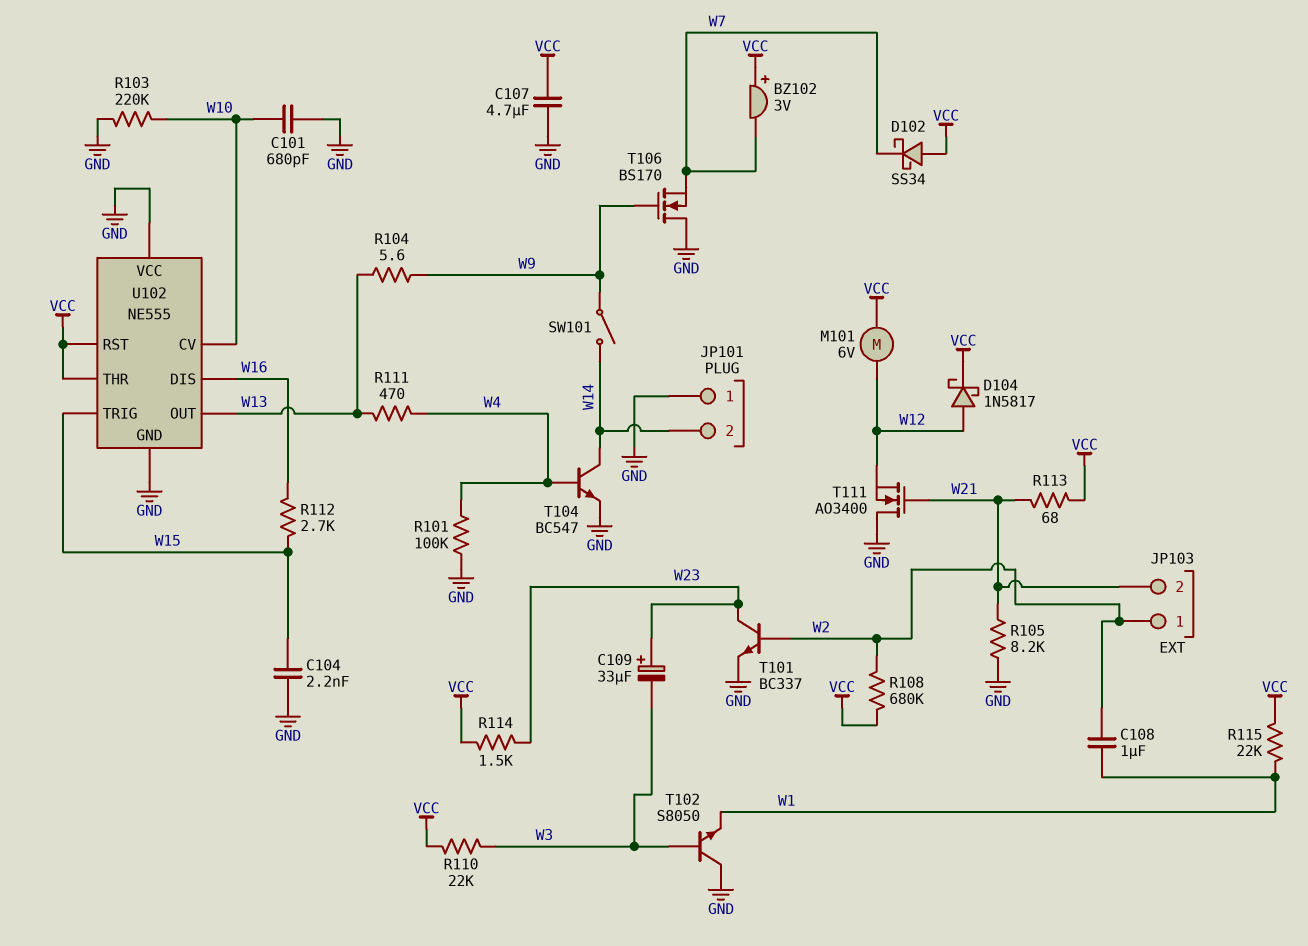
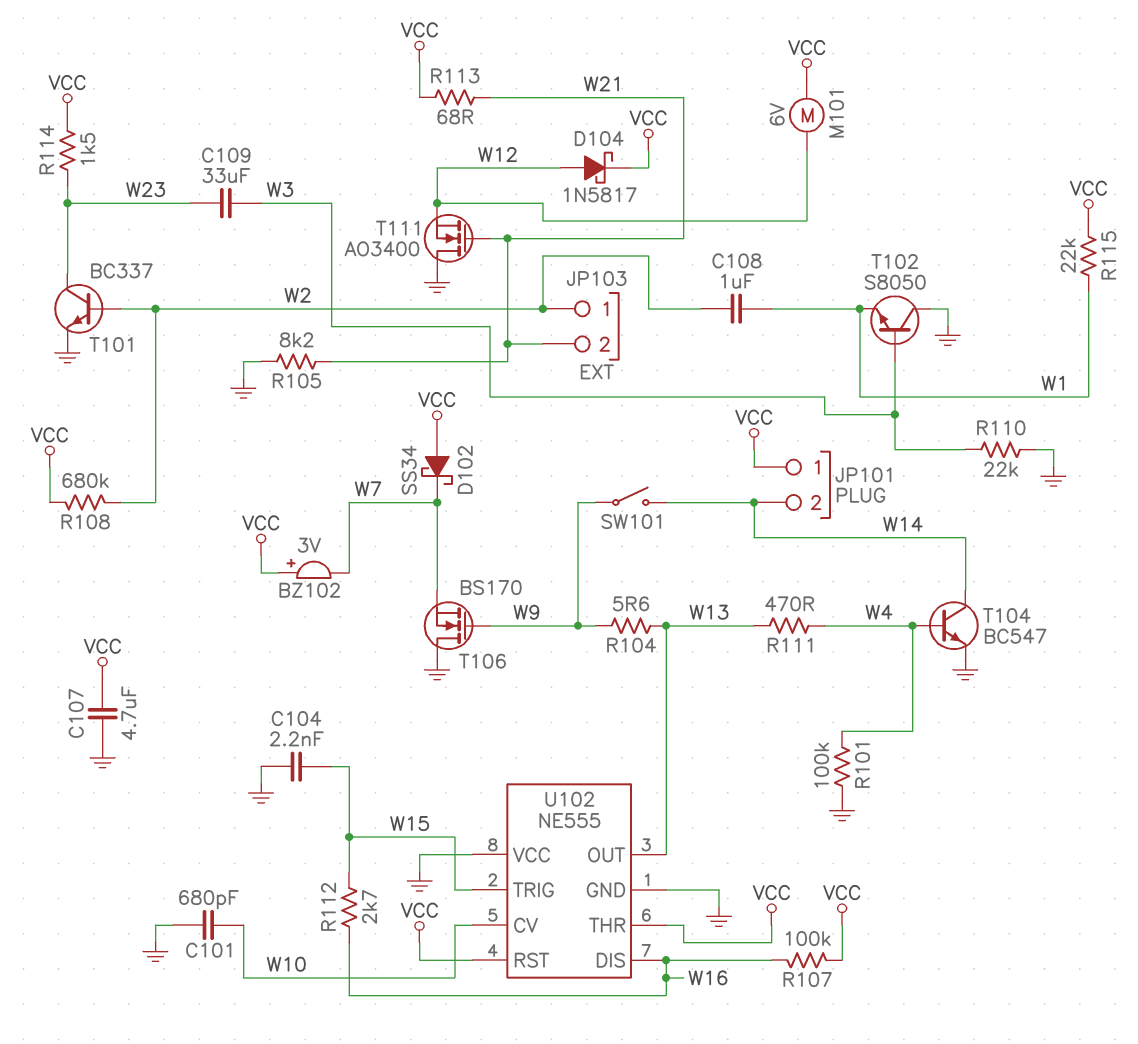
C109: 33uF (plus W23, minus W3) -> 33uF (W3, W23)
JP101 pin 1: GND -> VCC
R103: 220k (GND, W10) -> none
R107: none -> 100k (VCC, W16)
R110: 22k (VCC, W3) -> 22k (GND, W3)

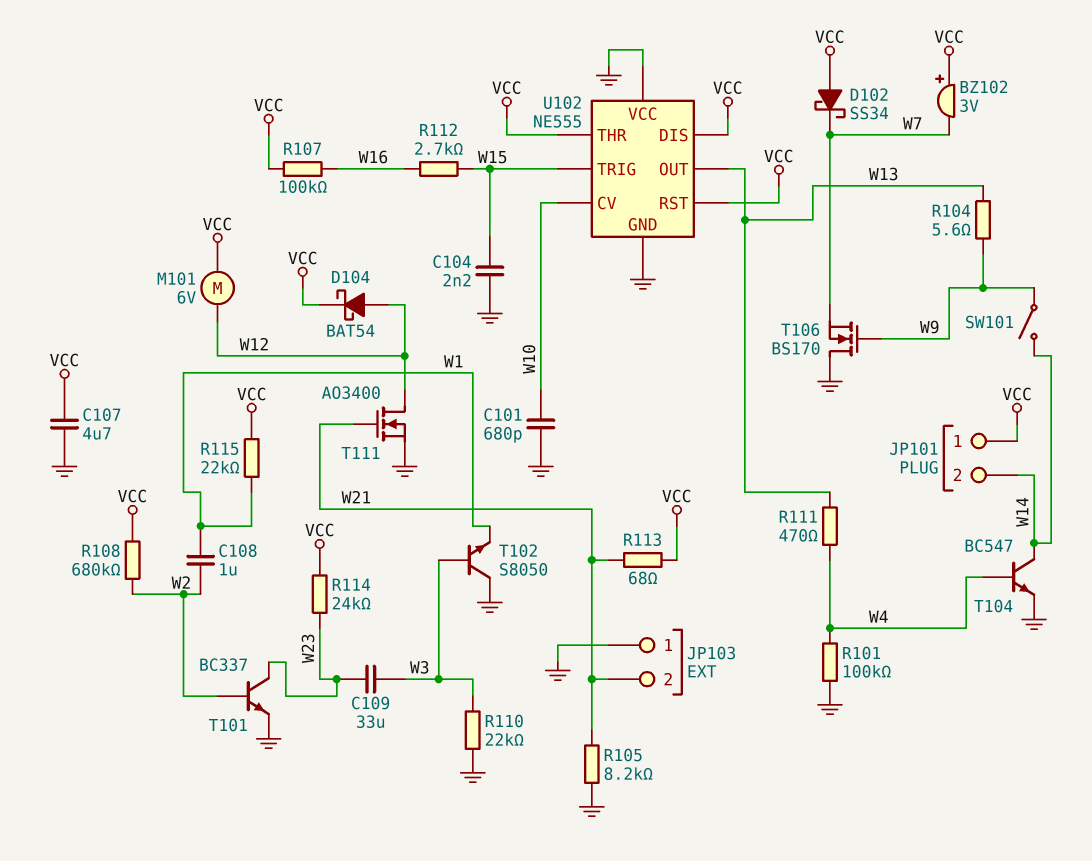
D104: schottky 1N5817 (A W12, K VCC) -> schottky BAT54 (A W12, K VCC)
JP103 pin 1: W2 -> GND
R114: 1.5k (VCC, W23) -> 24k (VCC, W23)
T111: NMOS AO3400 (G W21, D GND, S W12) -> NMOS AO3400 (G W21, D W12, S GND)
U102 pin DIS: W16 -> VCC

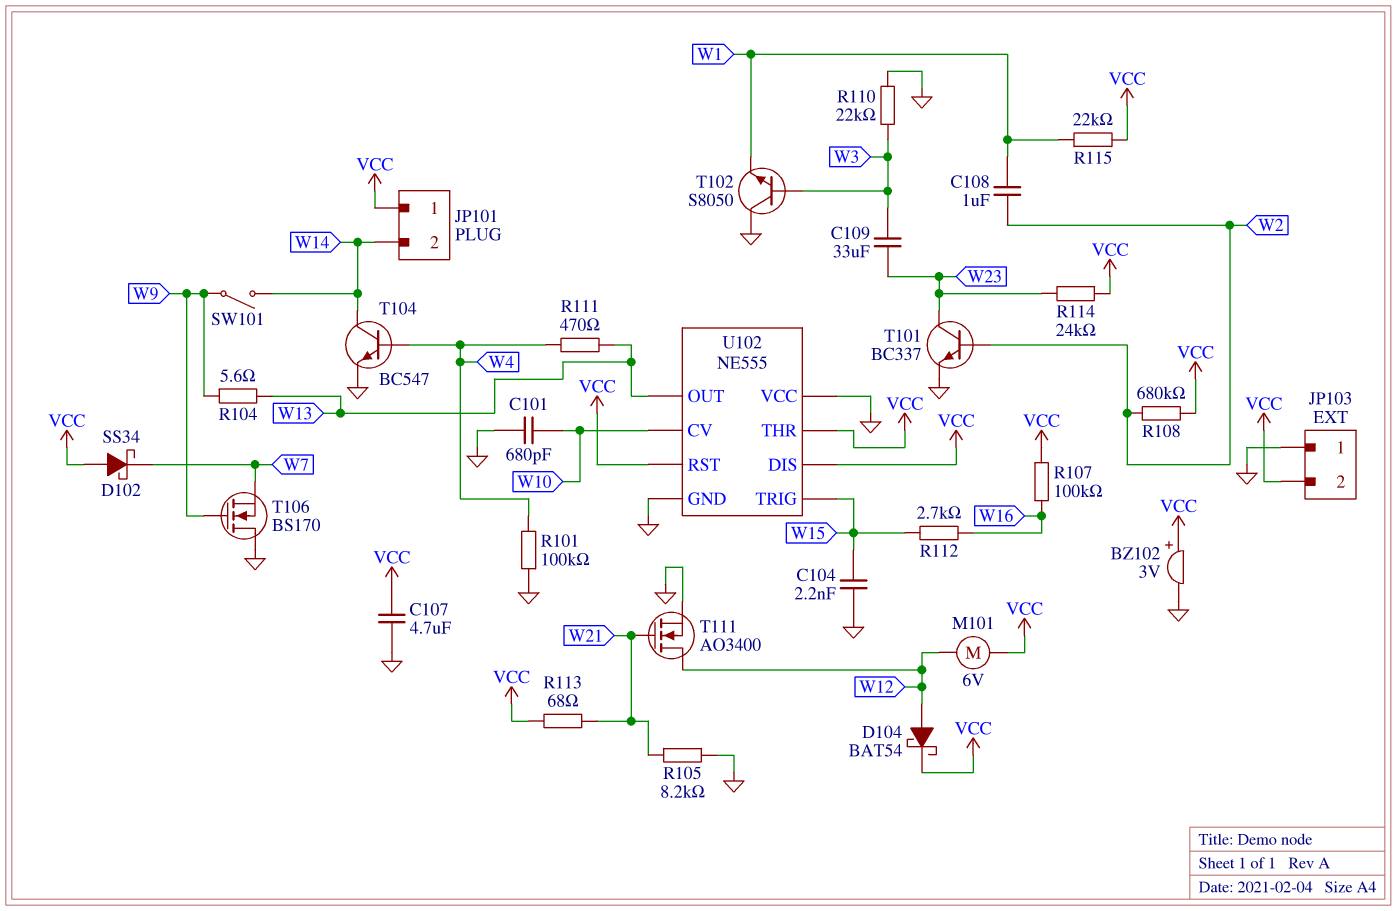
BZ102: buzzer 3V (plus VCC, minus W7) -> buzzer 3V (plus VCC, minus GND)
JP103 pin 2: W21 -> VCC

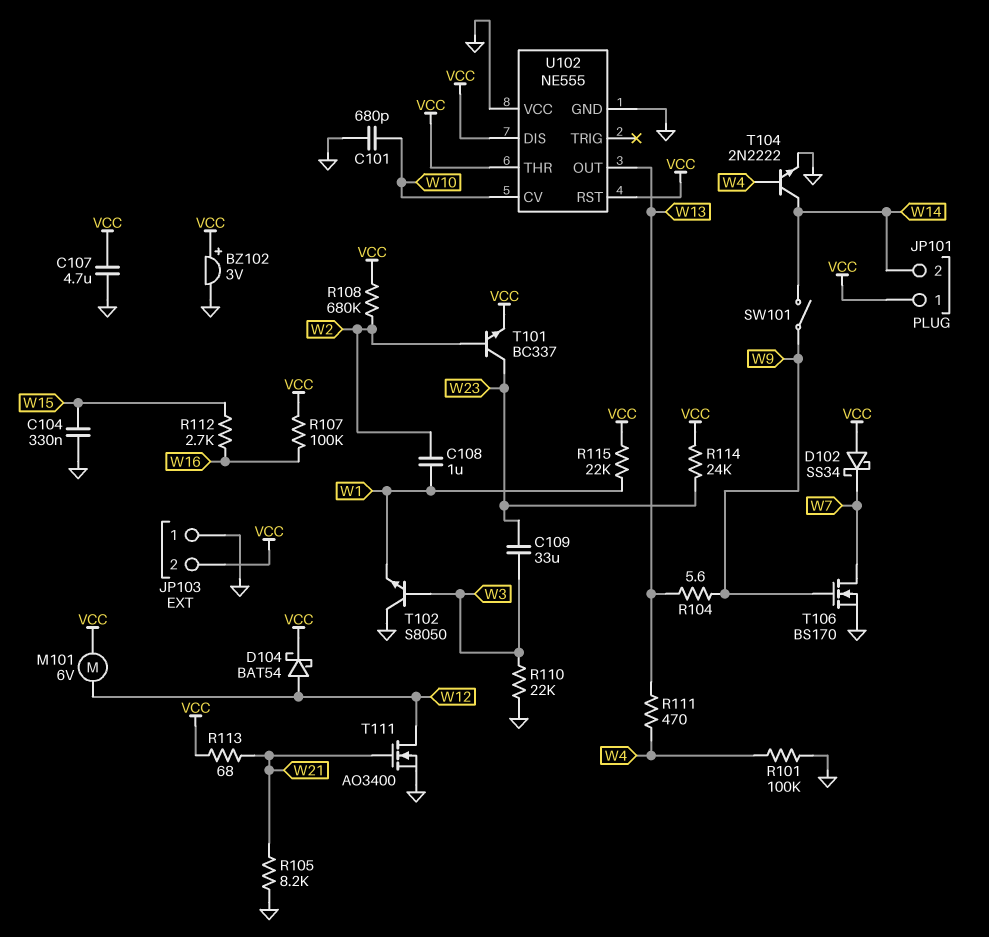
C104: 2.2nF (GND, W15) -> 330nF (GND, W15)
T101: NPN BC337 (B W2, C W23, E GND) -> NPN BC337 (B W2, C W23, E VCC)
T104: NPN BC547 (B W4, C W14, E GND) -> NPN 2N2222 (B W4, C W14, E GND)
T106: NMOS BS170 (G W9, D GND, S W7) -> NMOS BS170 (G W9, D W7, S GND)
U102 pin TRIG: W15 -> none

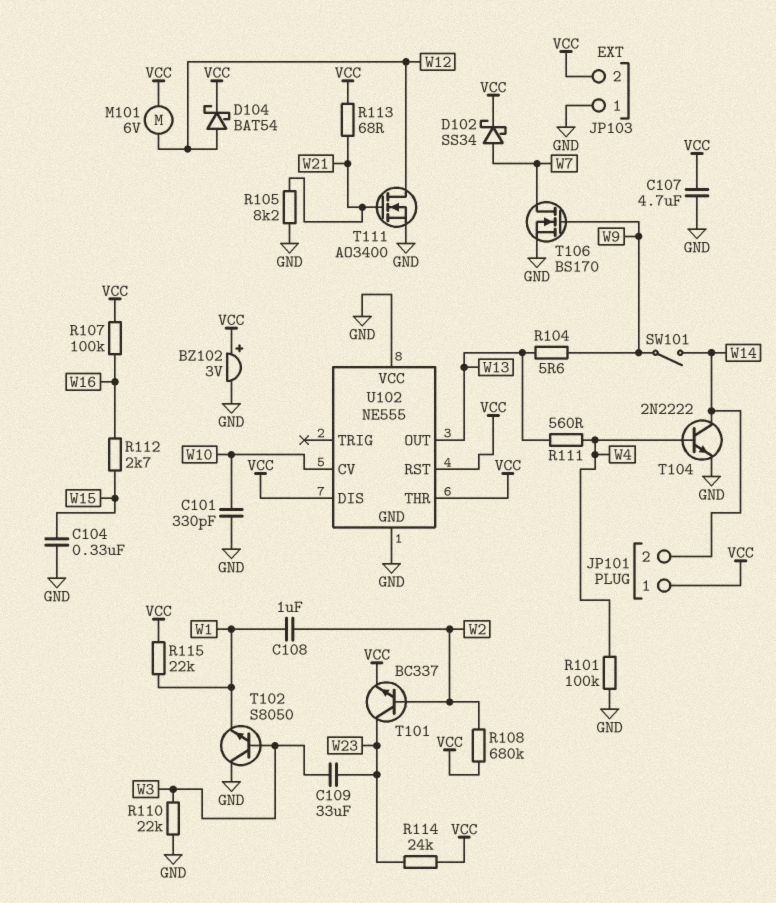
C101: 680pF (GND, W10) -> 330pF (GND, W10)
D102: schottky SS34 (A VCC, K W7) -> schottky SS34 (A W7, K VCC)
R111: 470 (W4, W13) -> 560 (W4, W13)

